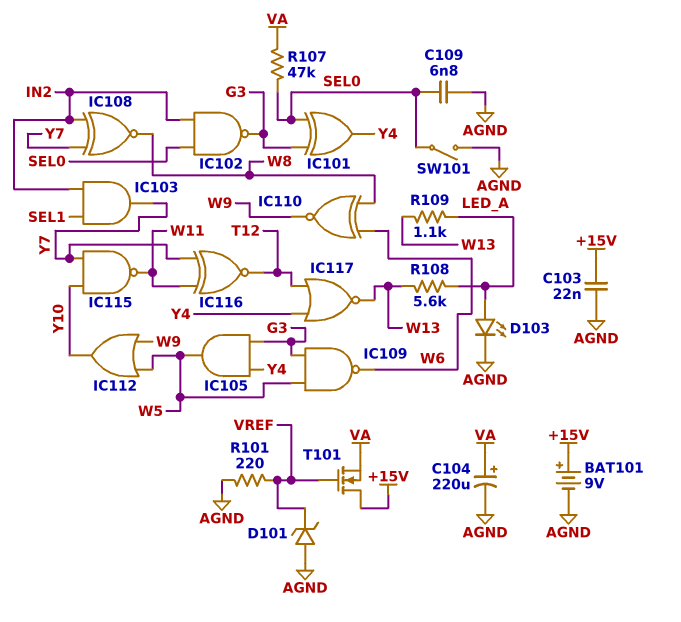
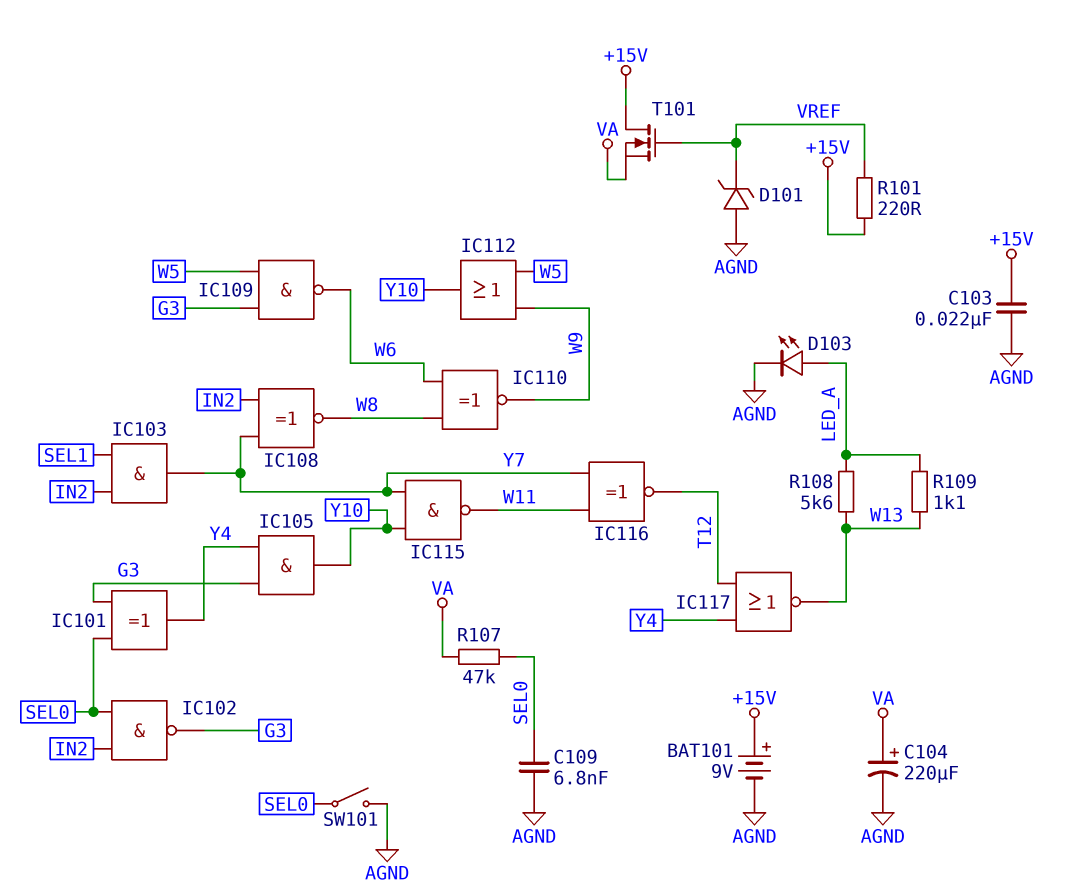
IC105: AND (in G3, in Y4, out W5) -> AND (in G3, in Y4, out Y10)
R101: 220 (AGND, VREF) -> 220 (+15V, VREF)

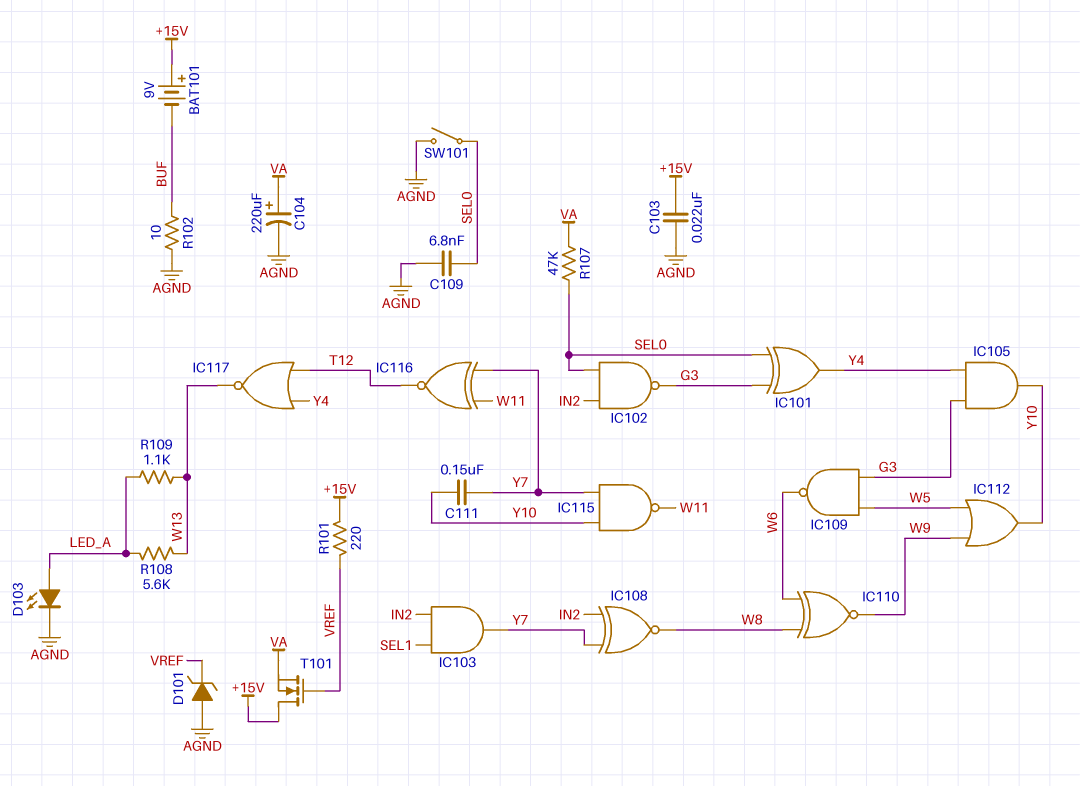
BAT101: 9V (plus +15V, minus AGND) -> 9V (plus +15V, minus BUF)
C111: none -> 150nF (Y7, Y10)
R102: none -> 10 (AGND, BUF)

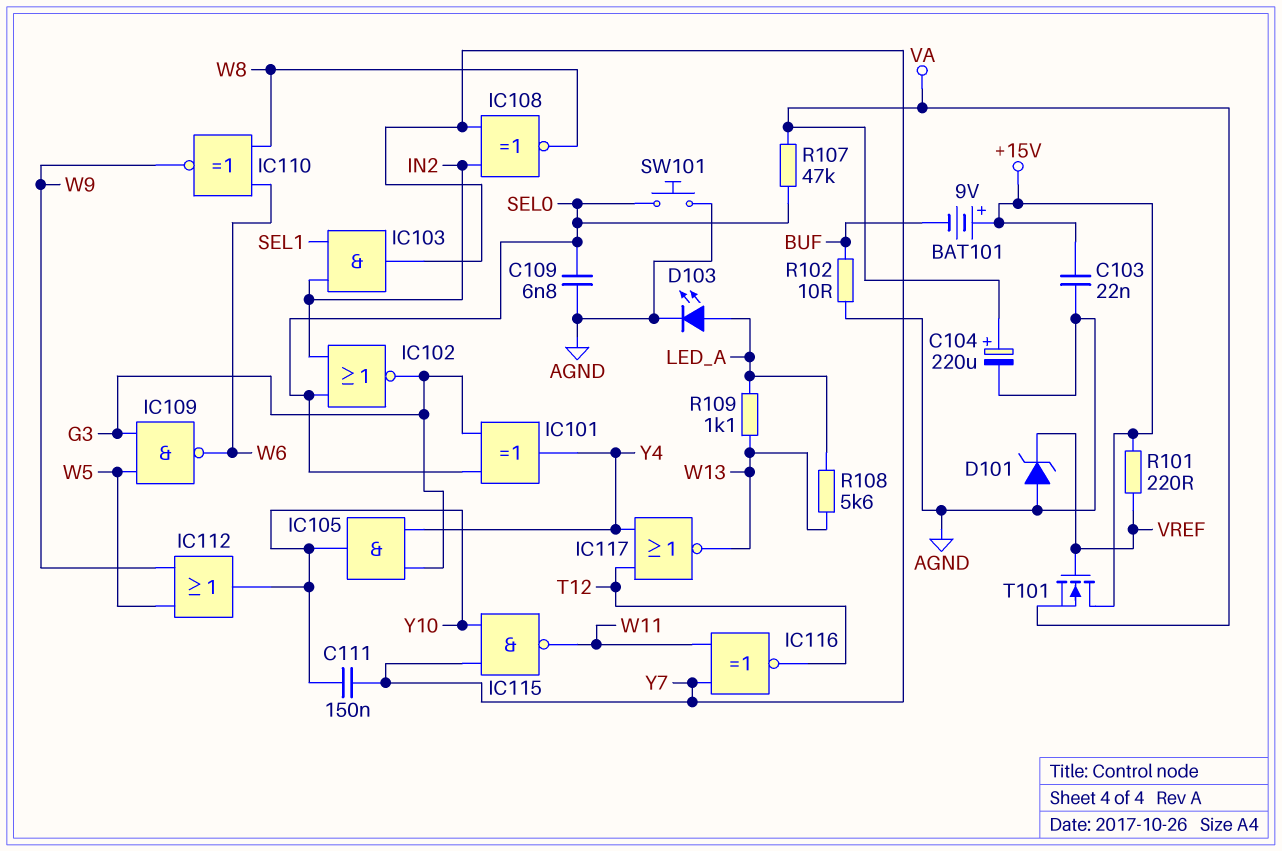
IC102: NAND (in IN2, in SEL0, out G3) -> NOR (in IN2, in SEL0, out G3)
SW101: switch (AGND, SEL0) -> button (AGND, SEL0)

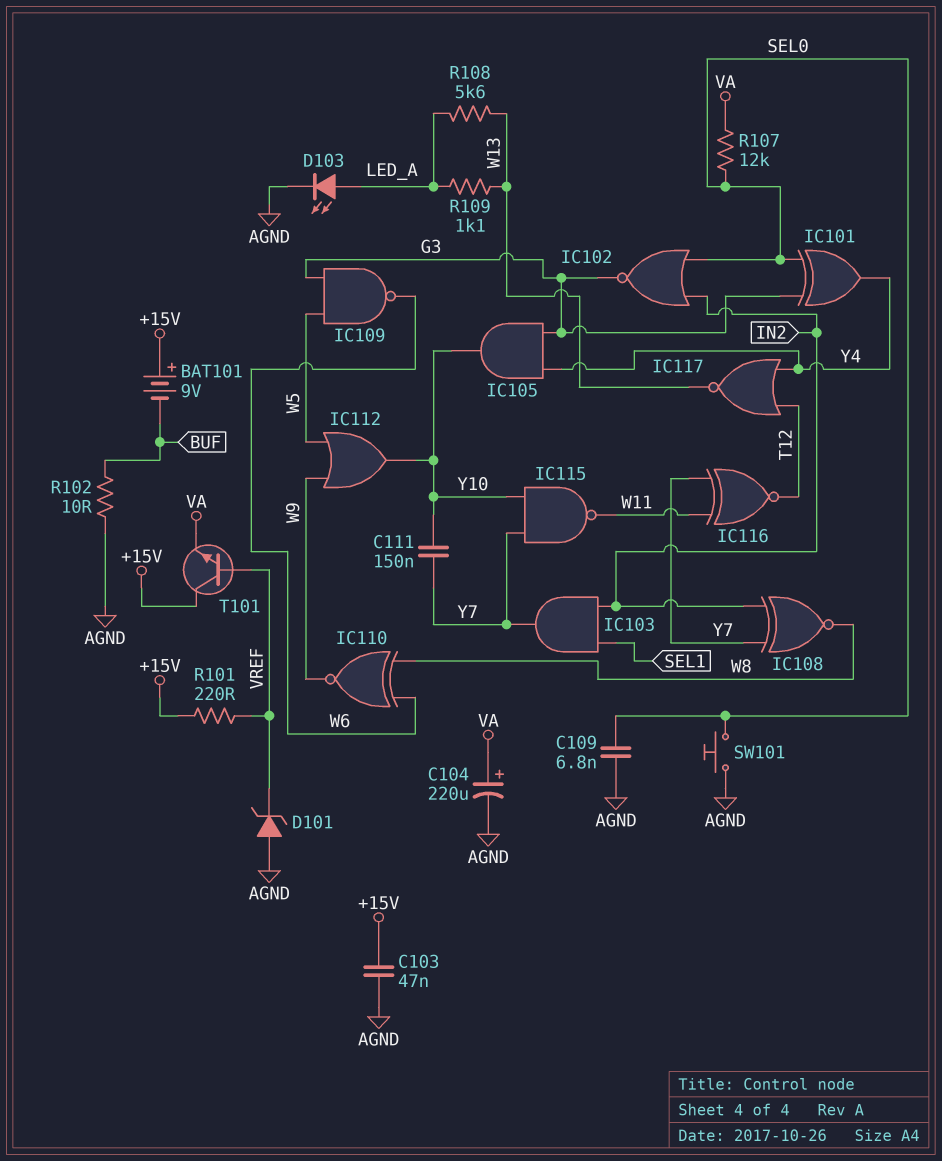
C103: 22nF (+15V, AGND) -> 47nF (+15V, AGND)
R107: 47k (SEL0, VA) -> 12k (SEL0, VA)
T101: NMOS (G VREF, D +15V, S VA) -> NPN (B VREF, C +15V, E VA)

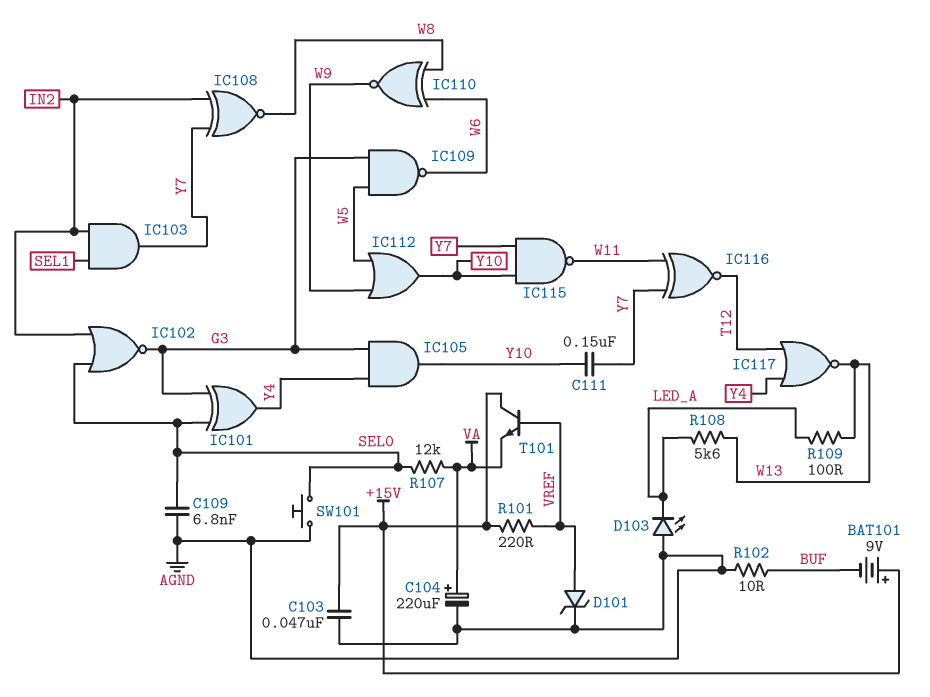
D101: zener (A AGND, K VREF) -> zener (A VREF, K AGND)
D103: LED (A LED_A, K AGND) -> LED (A AGND, K LED_A)
R109: 1.1k (LED_A, W13) -> 100 (LED_A, W13)

